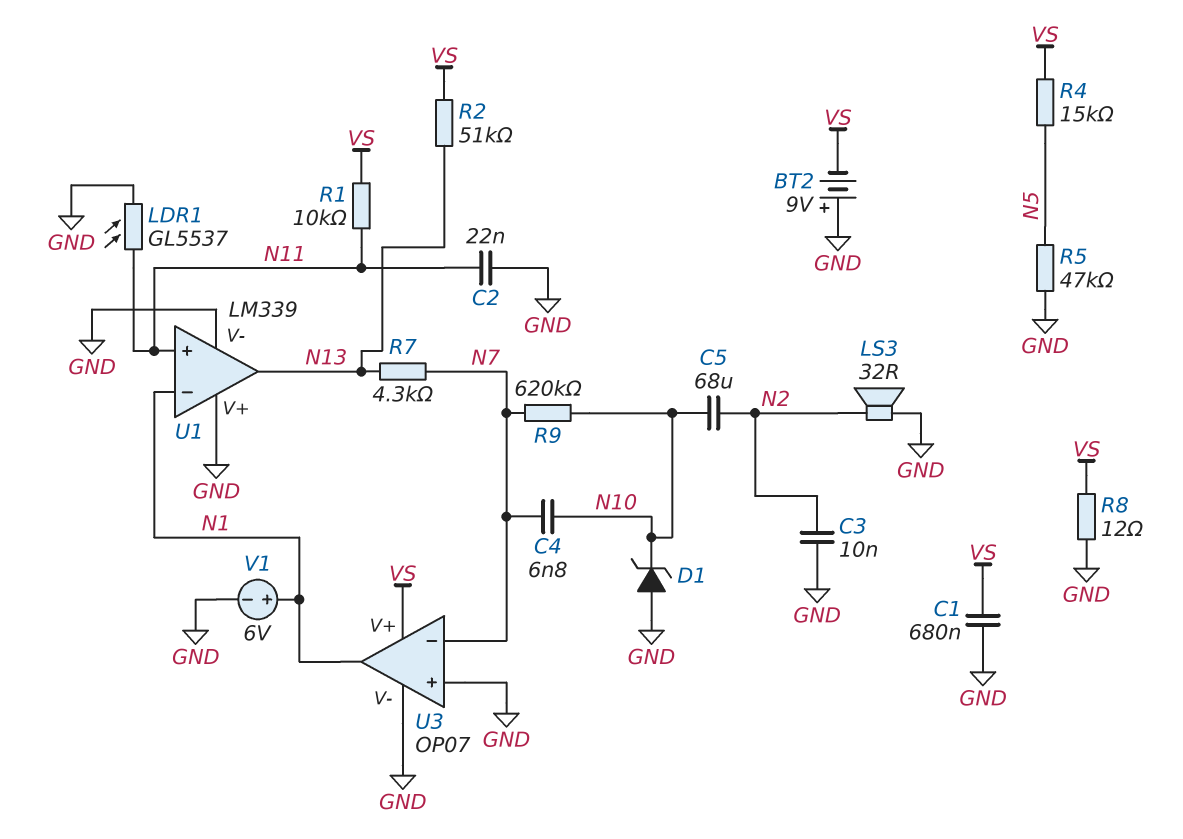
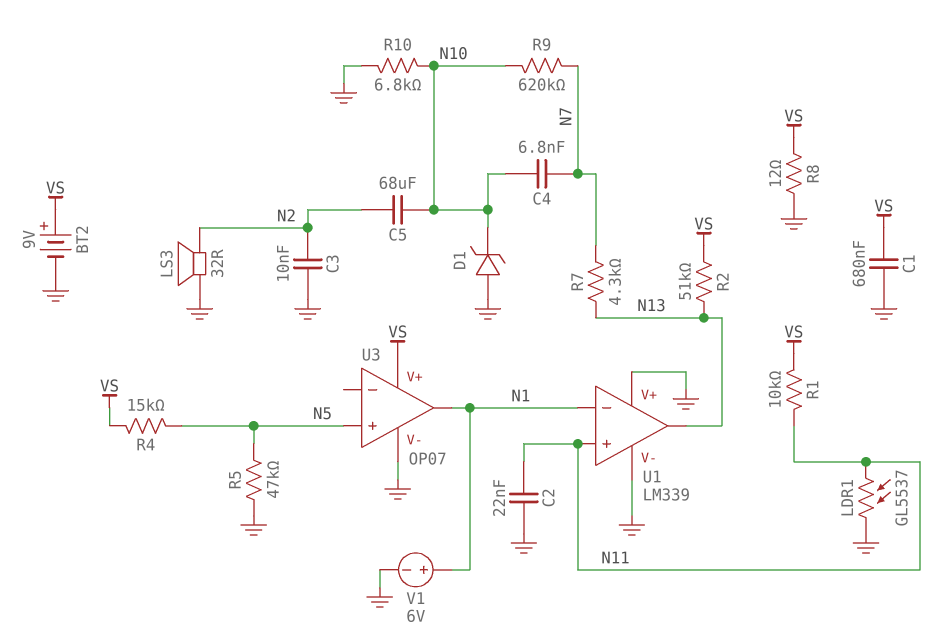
BT2: 9V (plus GND, minus VS) -> 9V (plus VS, minus GND)
R10: none -> 6.8k (GND, N10)
U3 pin in+: GND -> N5
U3 pin in-: N7 -> none

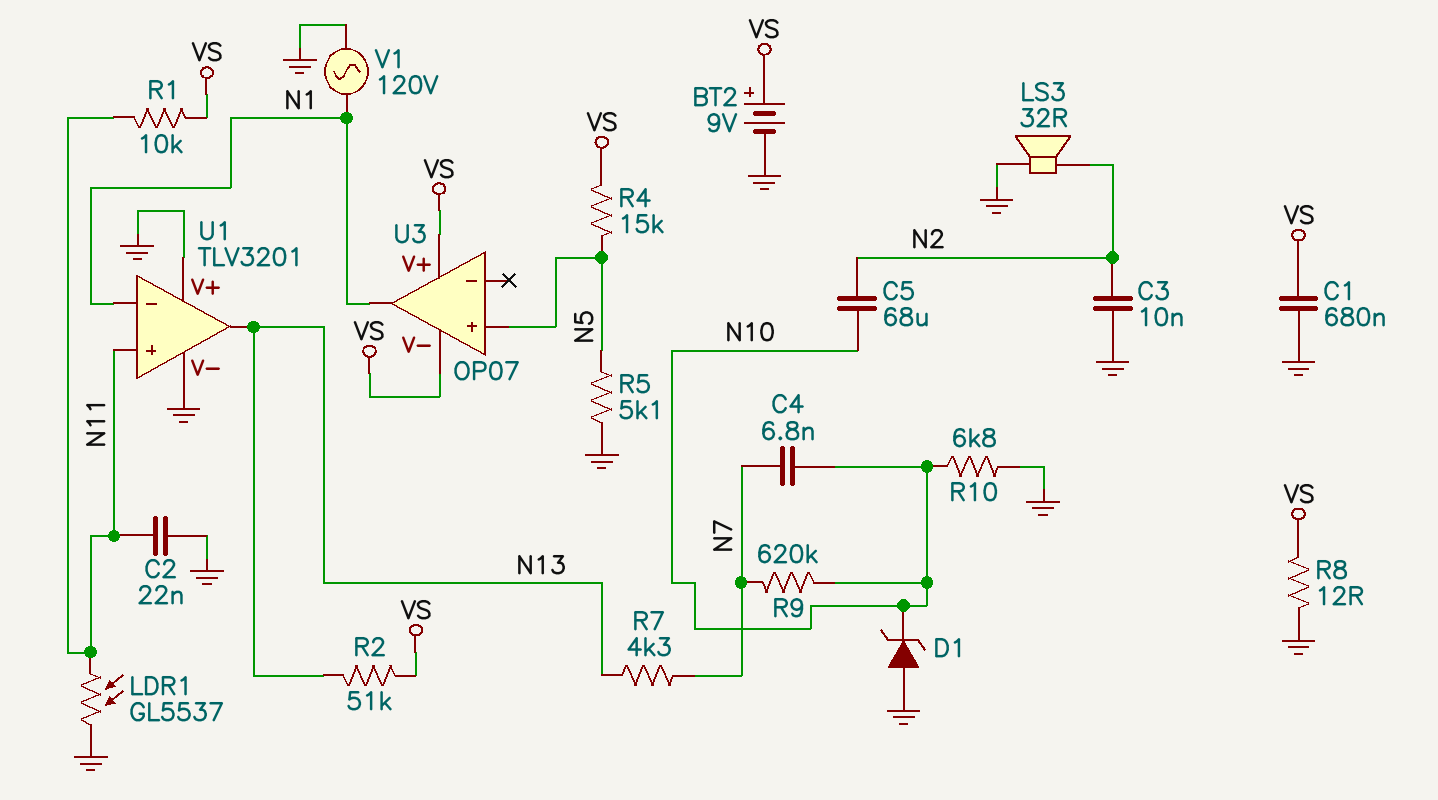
R5: 47k (GND, N5) -> 5.1k (GND, N5)
U1: LM339 -> TLV3201
U3 pin V-: GND -> VS
V1: 6V (plus N1, minus GND) -> AC 120V (GND, N1)

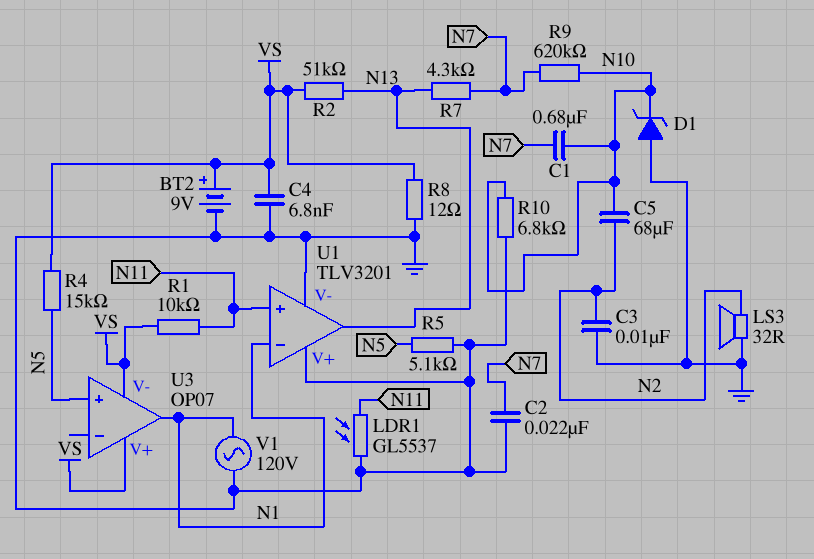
C1: 680nF (GND, VS) -> 680nF (N7, N10)
C2: 22nF (GND, N11) -> 22nF (GND, N7)
C4: 6.8nF (N7, N10) -> 6.8nF (GND, VS)

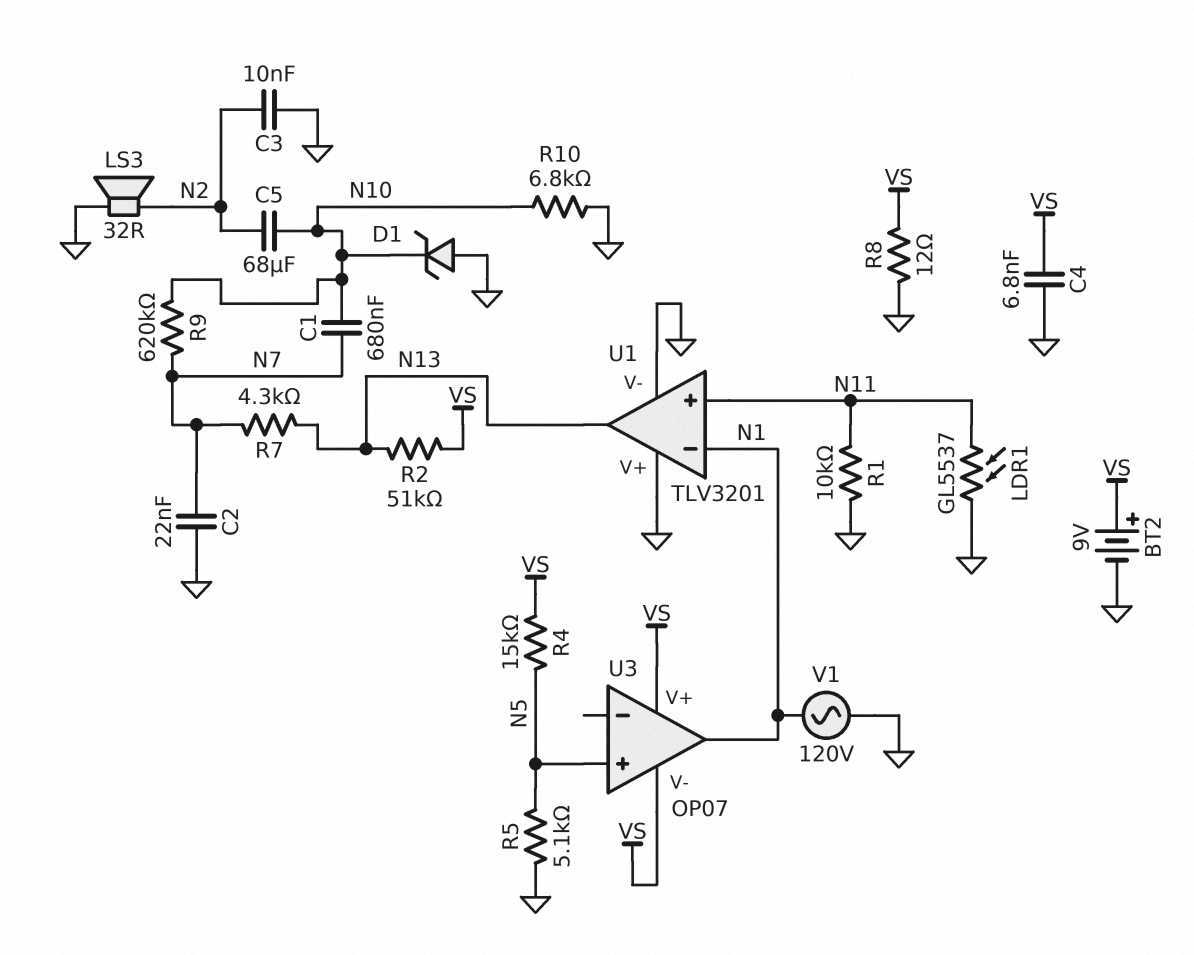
R1: 10k (N11, VS) -> 10k (GND, N11)

